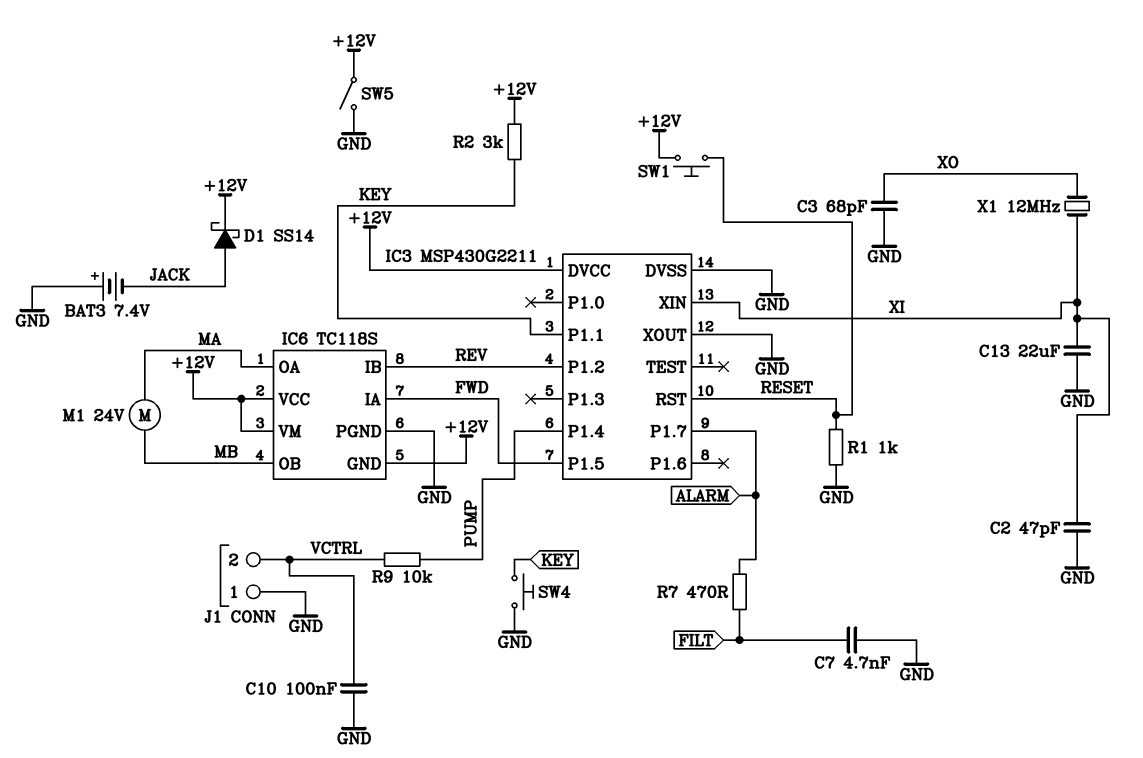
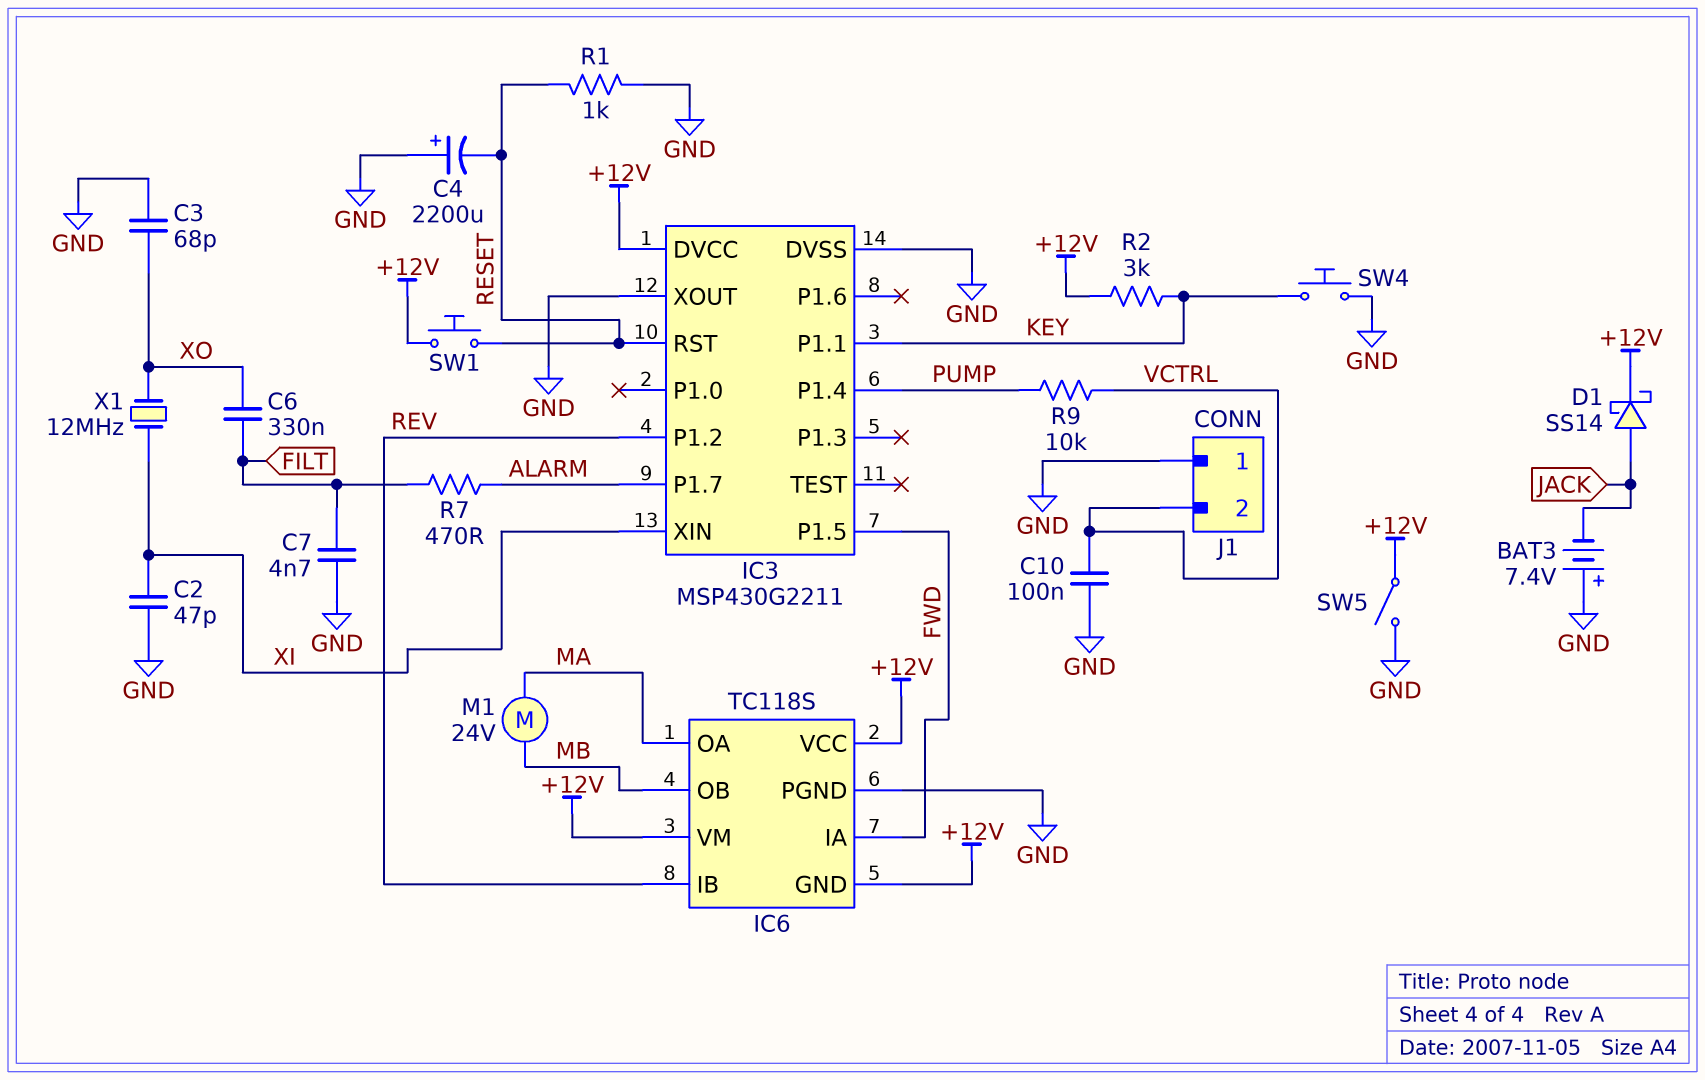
C4: none -> 2200uF (plus GND, minus RESET)
C6: none -> 330nF (FILT, XO)
C13: 22uF (GND, XI) -> none

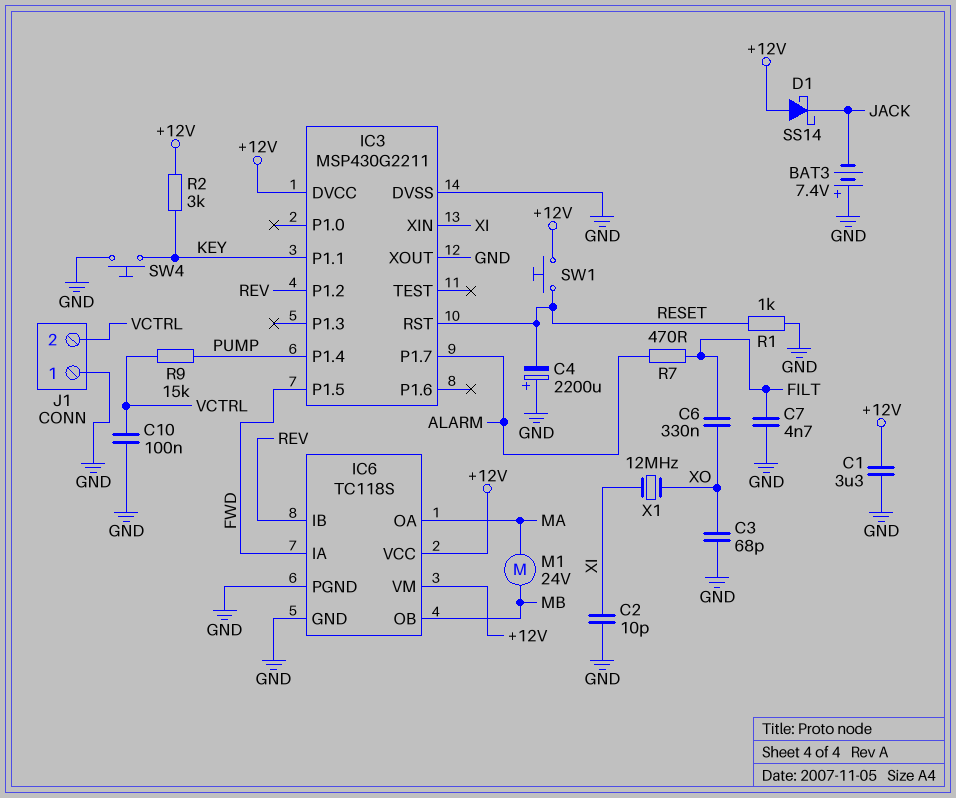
C1: none -> 3.3uF (+12V, GND)
C2: 47pF (GND, XI) -> 10pF (GND, XI)
D1: schottky SS14 (A JACK, K +12V) -> schottky SS14 (A +12V, K JACK)
IC6 pin GND: +12V -> GND
R9: 10k (PUMP, VCTRL) -> 15k (PUMP, VCTRL)
SW5: switch (+12V, GND) -> none

